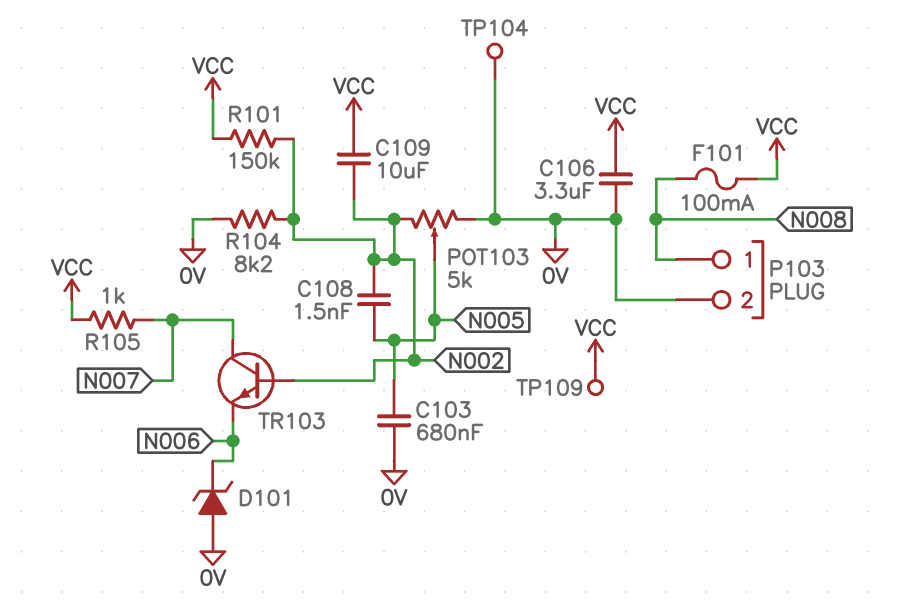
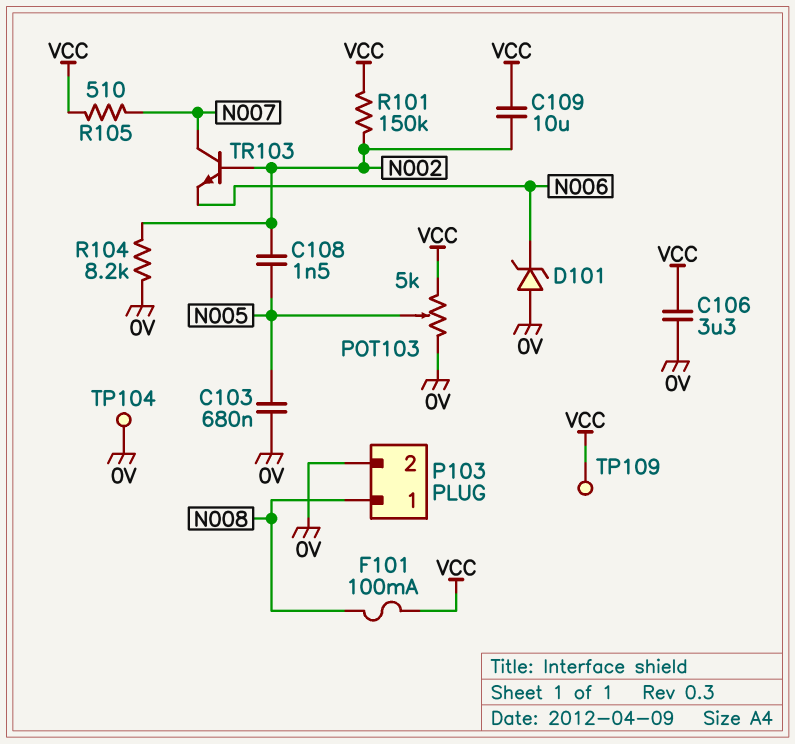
POT103: 5k (0V, N002, wiper N005) -> 5k (0V, VCC, wiper N005)
R105: 1k (N007, VCC) -> 510 (N007, VCC)

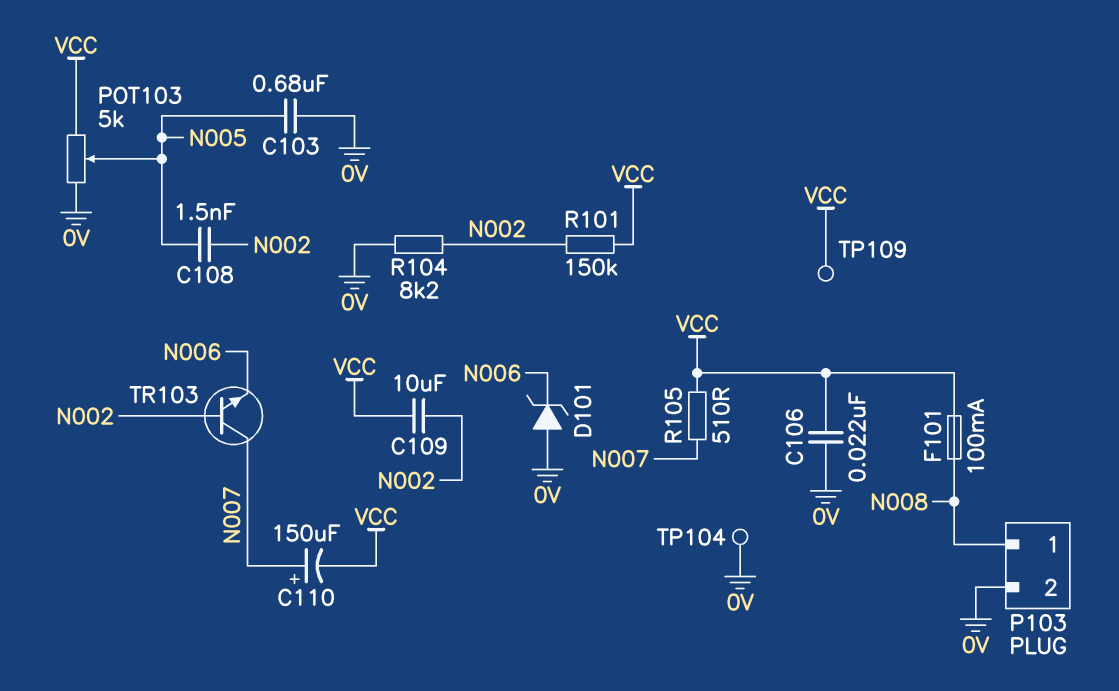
C106: 3.3uF (0V, VCC) -> 22nF (0V, VCC)
C110: none -> 150uF (plus N007, minus VCC)

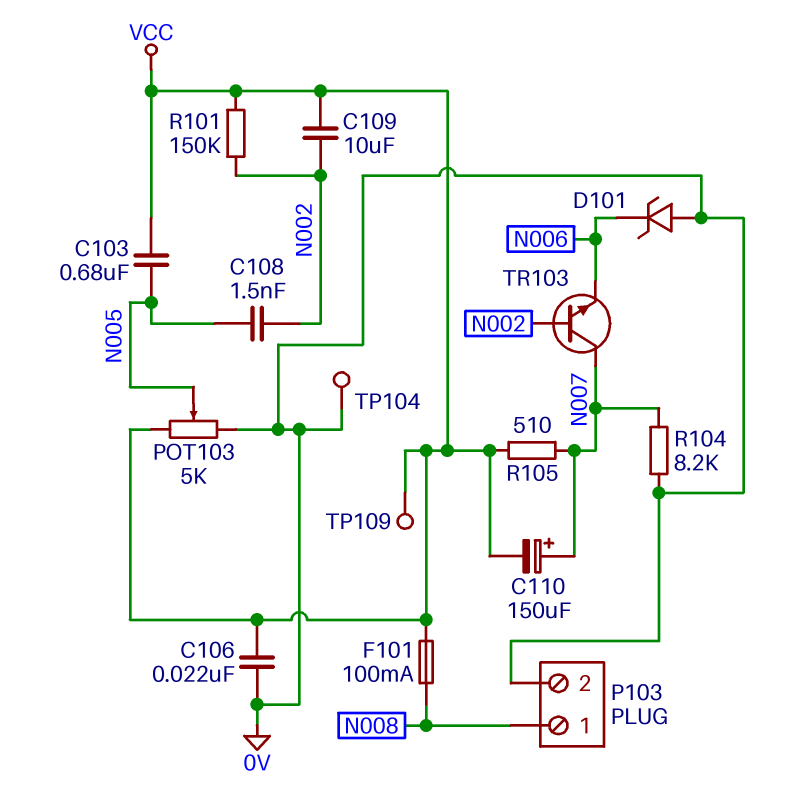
C103: 680nF (0V, N005) -> 680nF (N005, VCC)
R104: 8.2k (0V, N002) -> 8.2k (0V, N007)

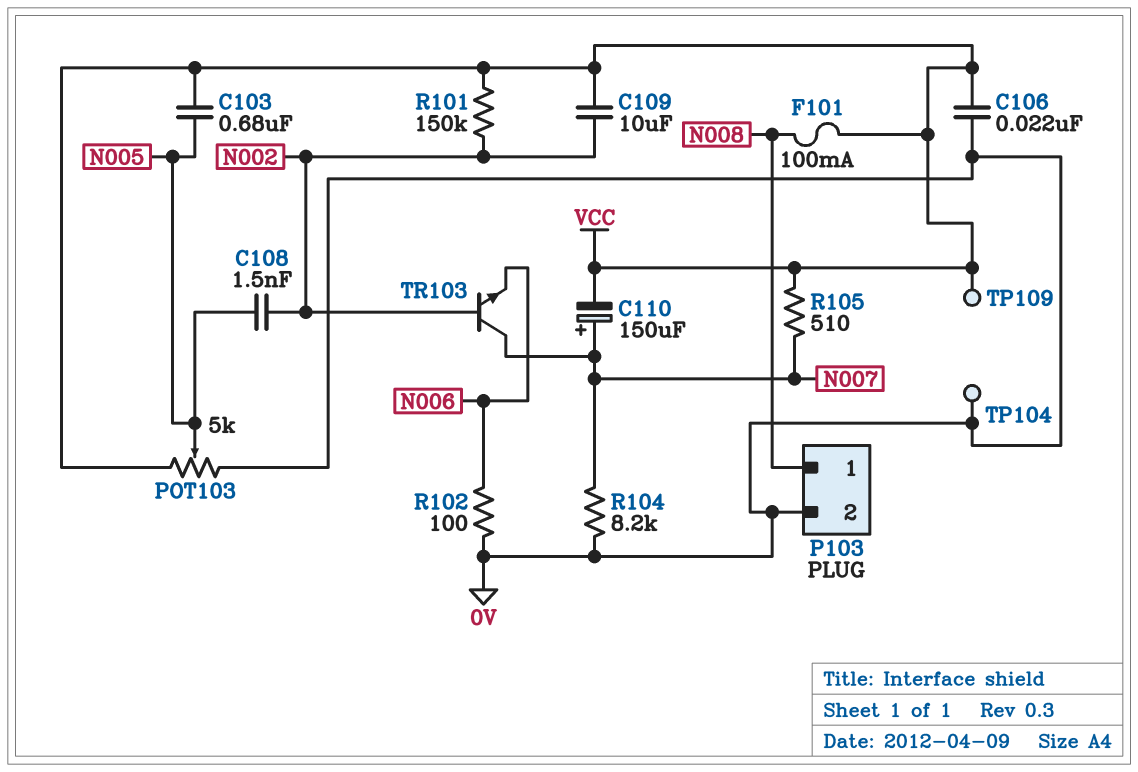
D101: zener (A 0V, K N006) -> none
R102: none -> 100 (0V, N006)

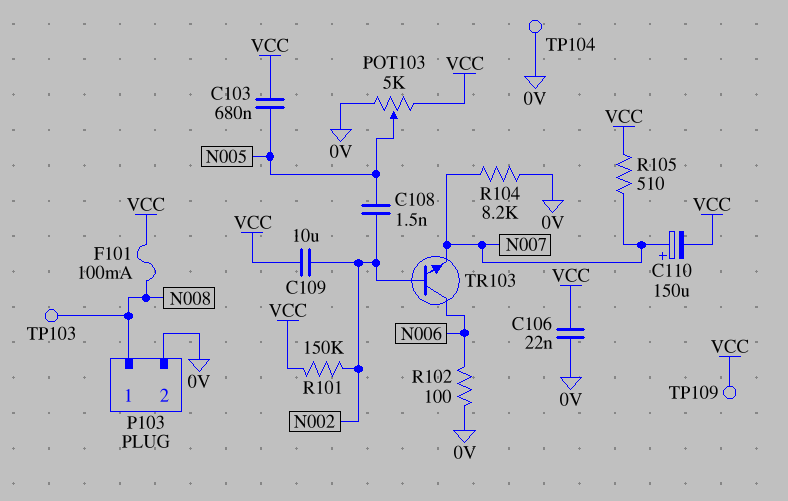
TP103: none -> test point (N008)
TR103: NPN (B N002, C N007, E N006) -> NPN (B N002, C N006, E N007)

